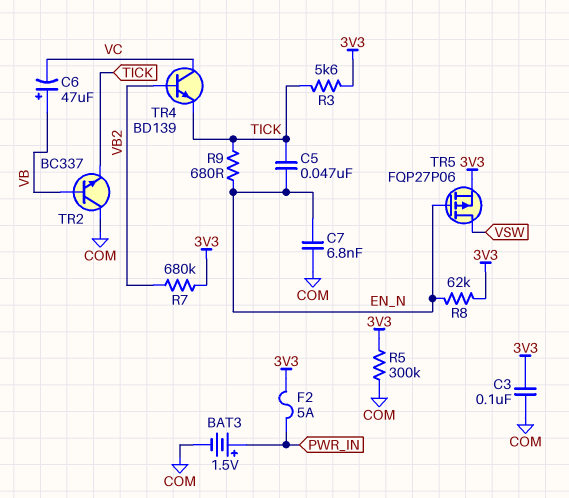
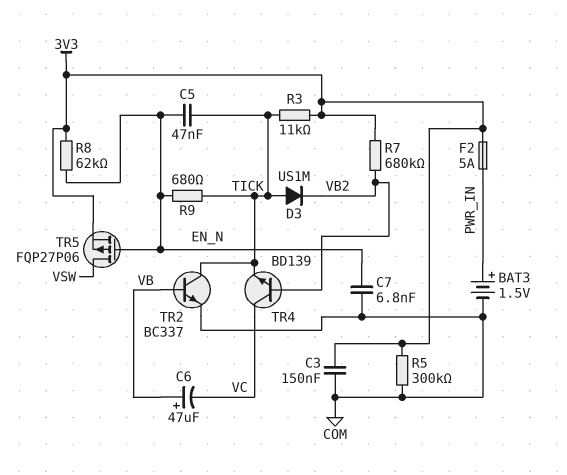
C3: 100nF (3V3, COM) -> 150nF (3V3, COM)
D3: none -> diode US1M (A TICK, K VB2)
R3: 5.6k (3V3, TICK) -> 11k (3V3, TICK)
TR2: NPN BC337 (B VB, C COM, E TICK) -> NPN BC337 (B VB, C TICK, E COM)

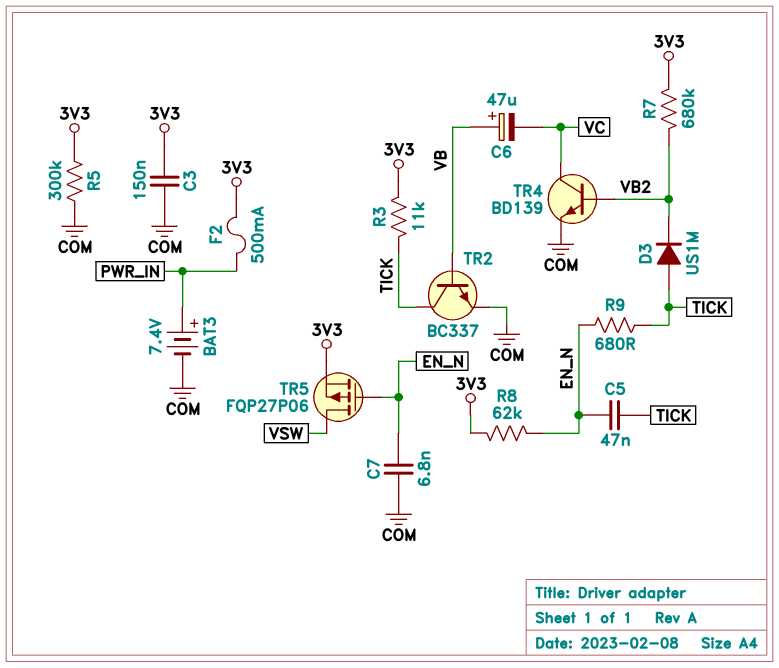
BAT3: 1.5V (plus PWR_IN, minus COM) -> 7.4V (plus PWR_IN, minus COM)
F2: 5A (3V3, PWR_IN) -> 500mA (3V3, PWR_IN)
TR4: NPN BD139 (B VB2, C VC, E TICK) -> NPN BD139 (B VB2, C VC, E COM)

